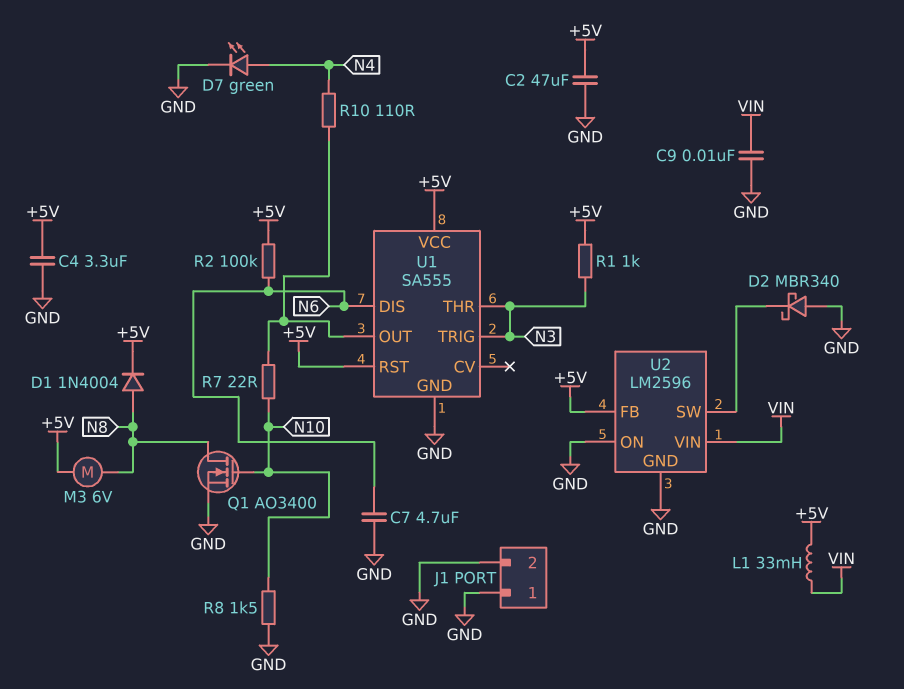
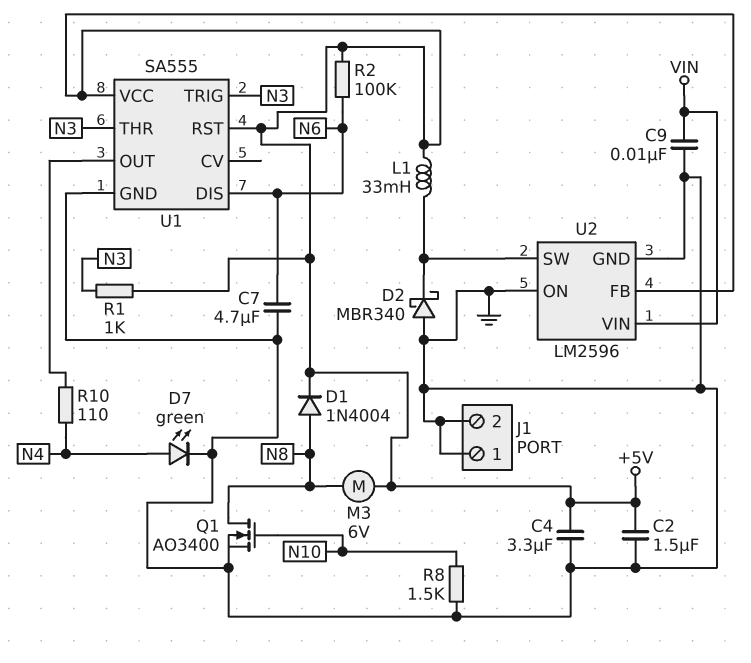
C2: 47uF (+5V, GND) -> 1.5uF (+5V, GND)
L1: 33mH (+5V, VIN) -> 33mH (+5V, U2/SW)
R7: 22 (N10, U1/OUT) -> none

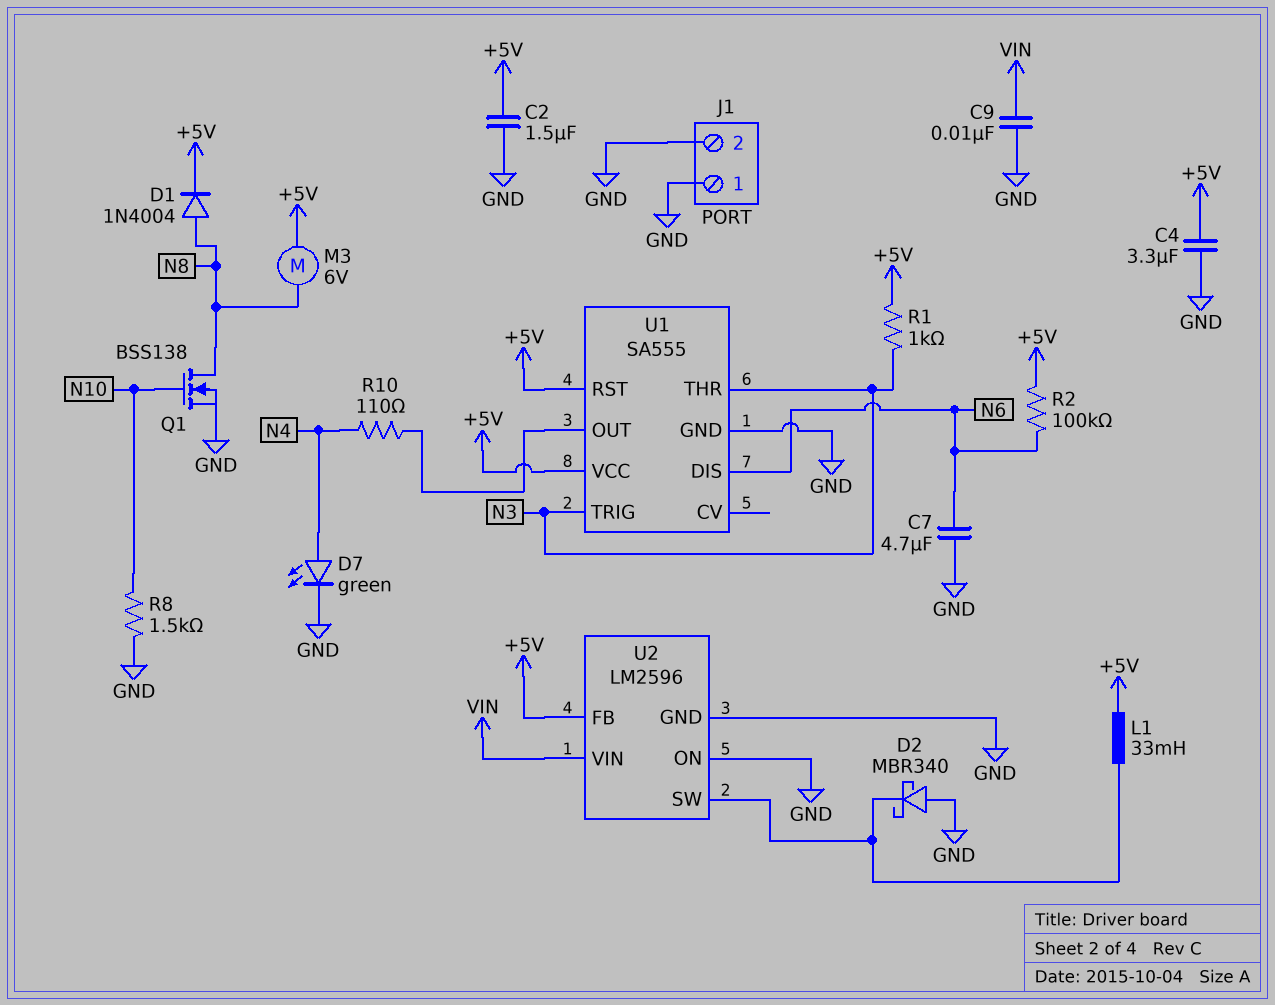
Q1: NMOS AO3400 (G N10, D N8, S GND) -> NMOS BSS138 (G N10, D N8, S GND)

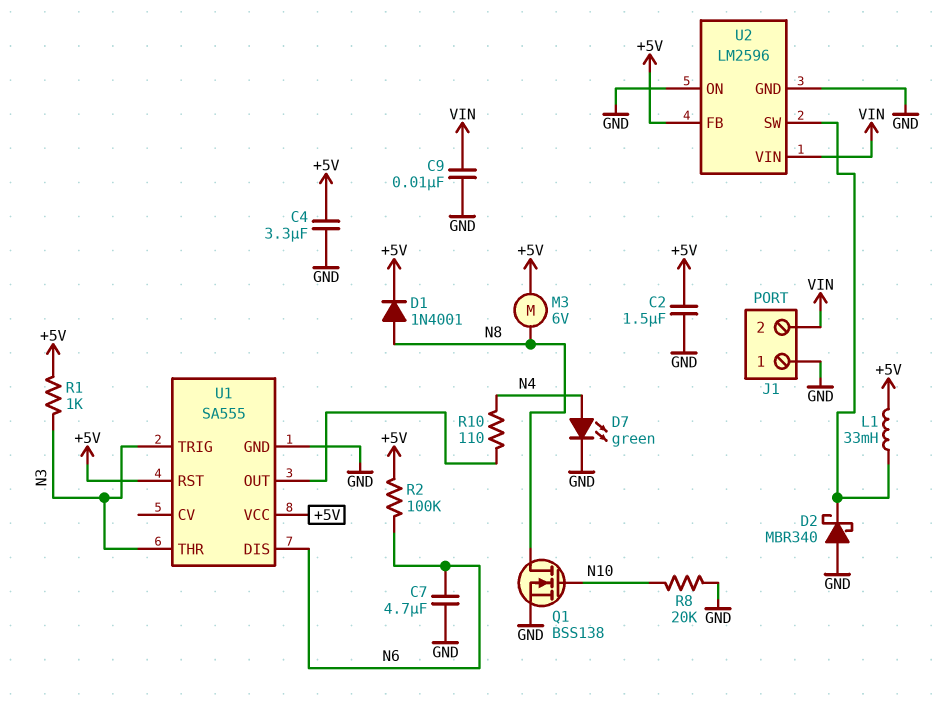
D1: diode 1N4004 (A N8, K +5V) -> diode 1N4001 (A N8, K +5V)
J1 pin 2: GND -> VIN
R8: 1.5k (GND, N10) -> 20k (GND, N10)

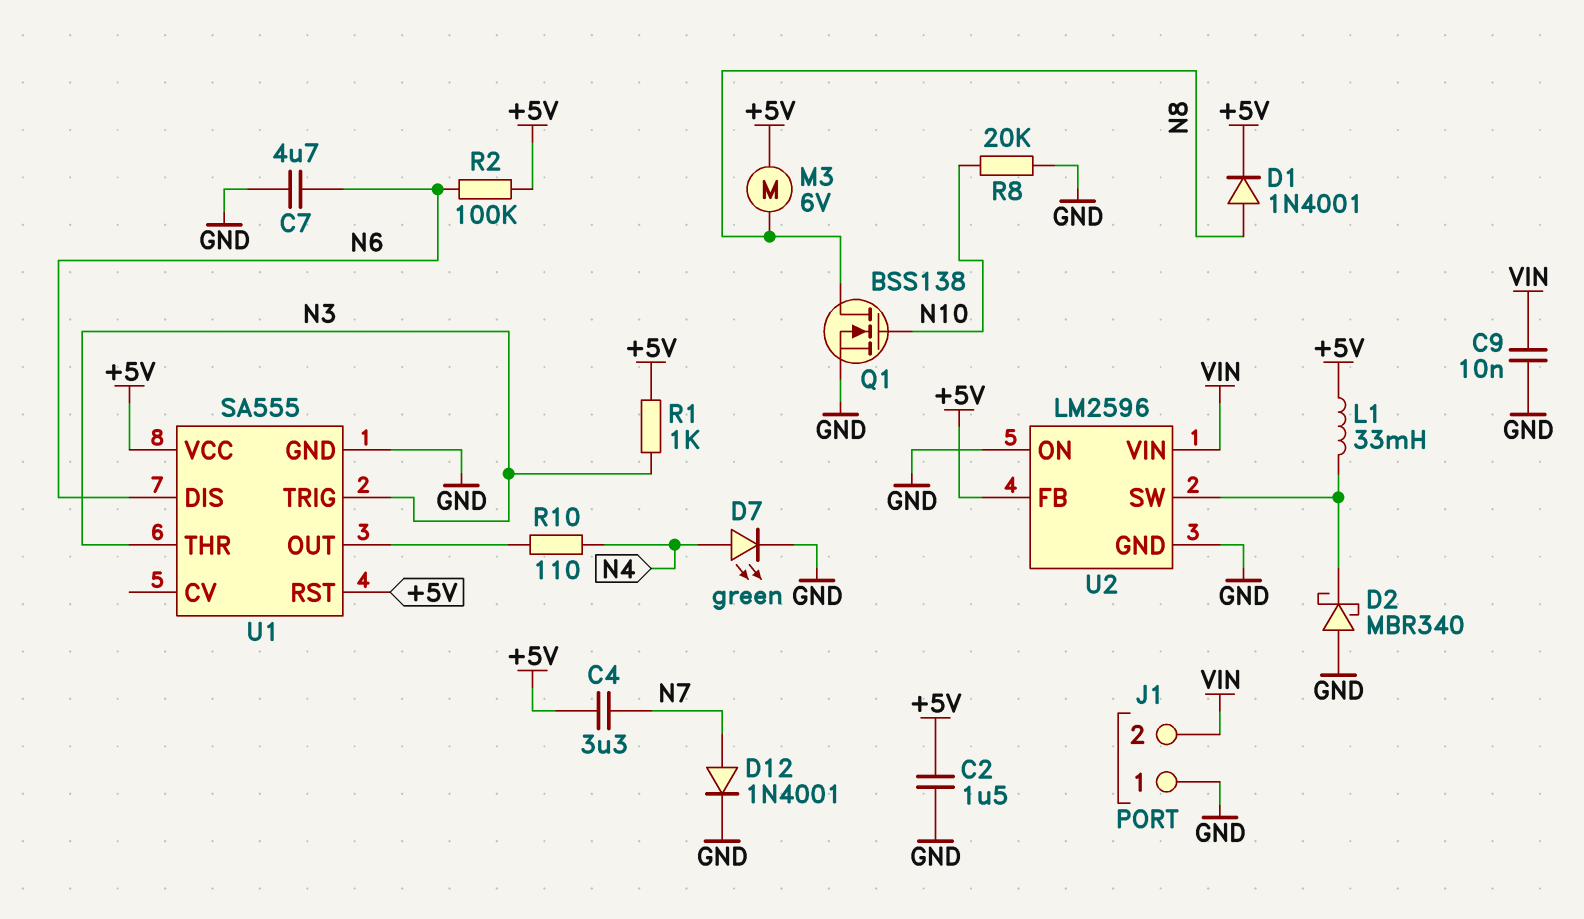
C4: 3.3uF (+5V, GND) -> 3.3uF (+5V, N7)
D12: none -> diode 1N4001 (A N7, K GND)

